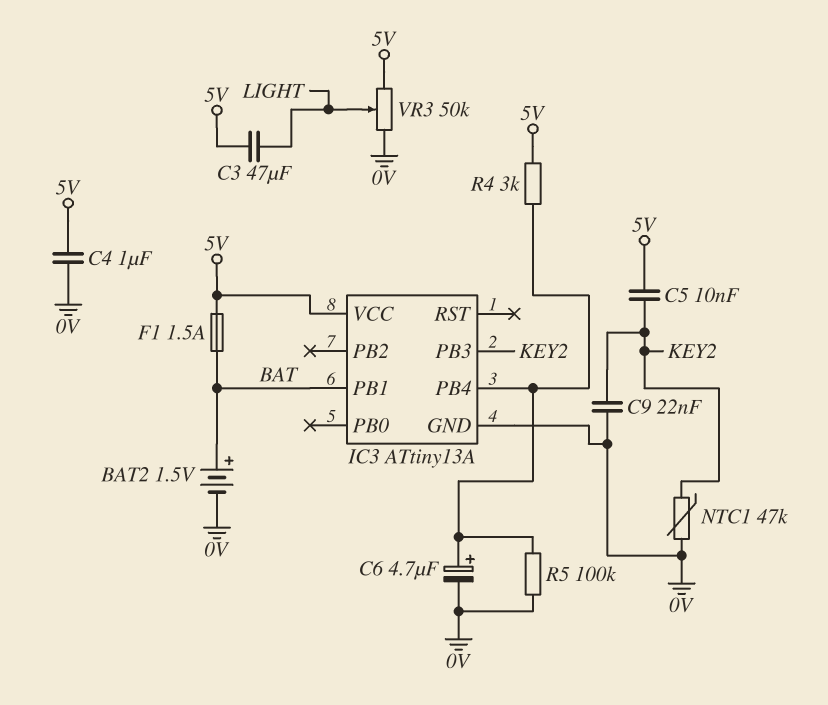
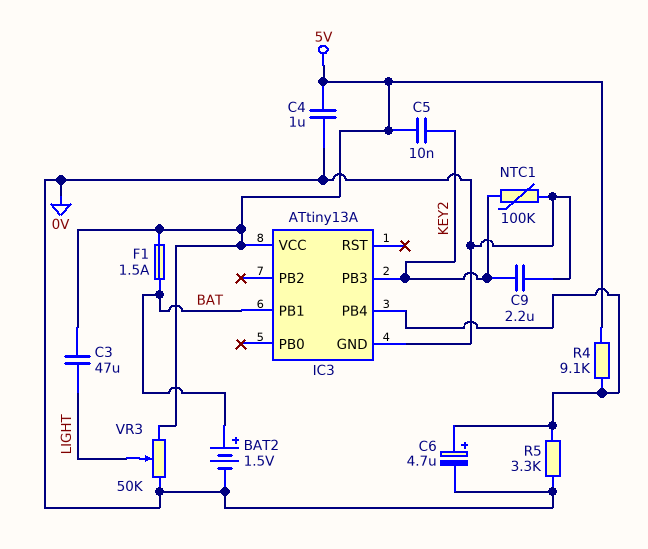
C9: 22nF (0V, KEY2) -> 2.2uF (0V, KEY2)
NTC1: 47k (0V, KEY2) -> 100k (0V, KEY2)
R4: 3k (5V, IC3/PB4) -> 9.1k (5V, IC3/PB4)
R5: 100k (0V, IC3/PB4) -> 3.3k (0V, IC3/PB4)

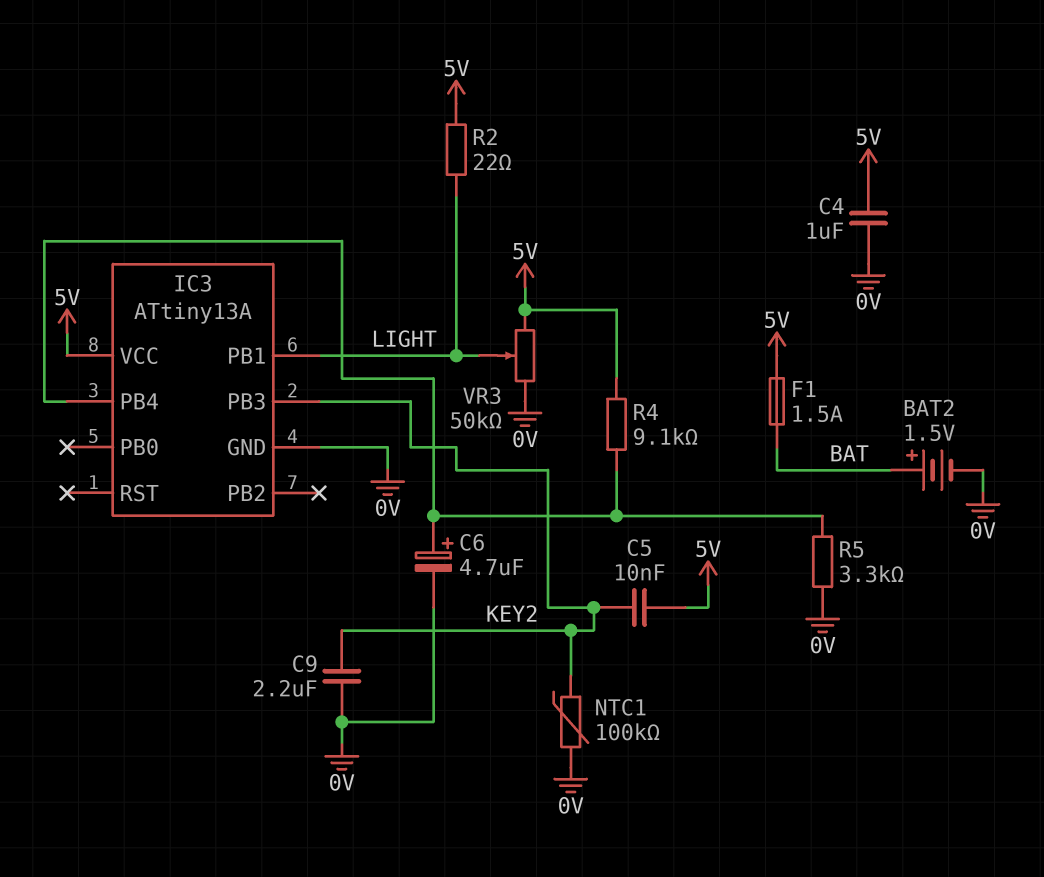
C3: 47uF (5V, LIGHT) -> none
IC3 pin PB1: BAT -> LIGHT
R2: none -> 22 (5V, LIGHT)

